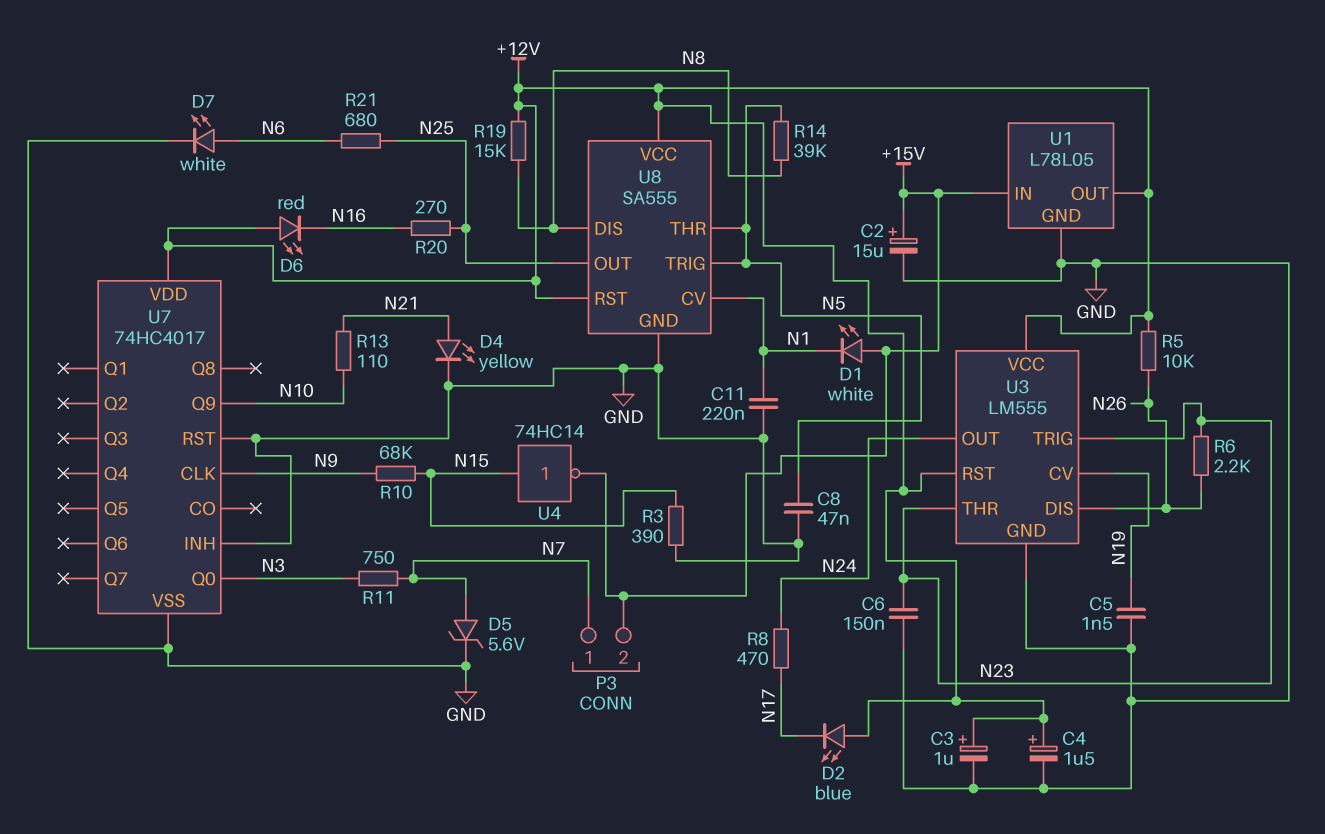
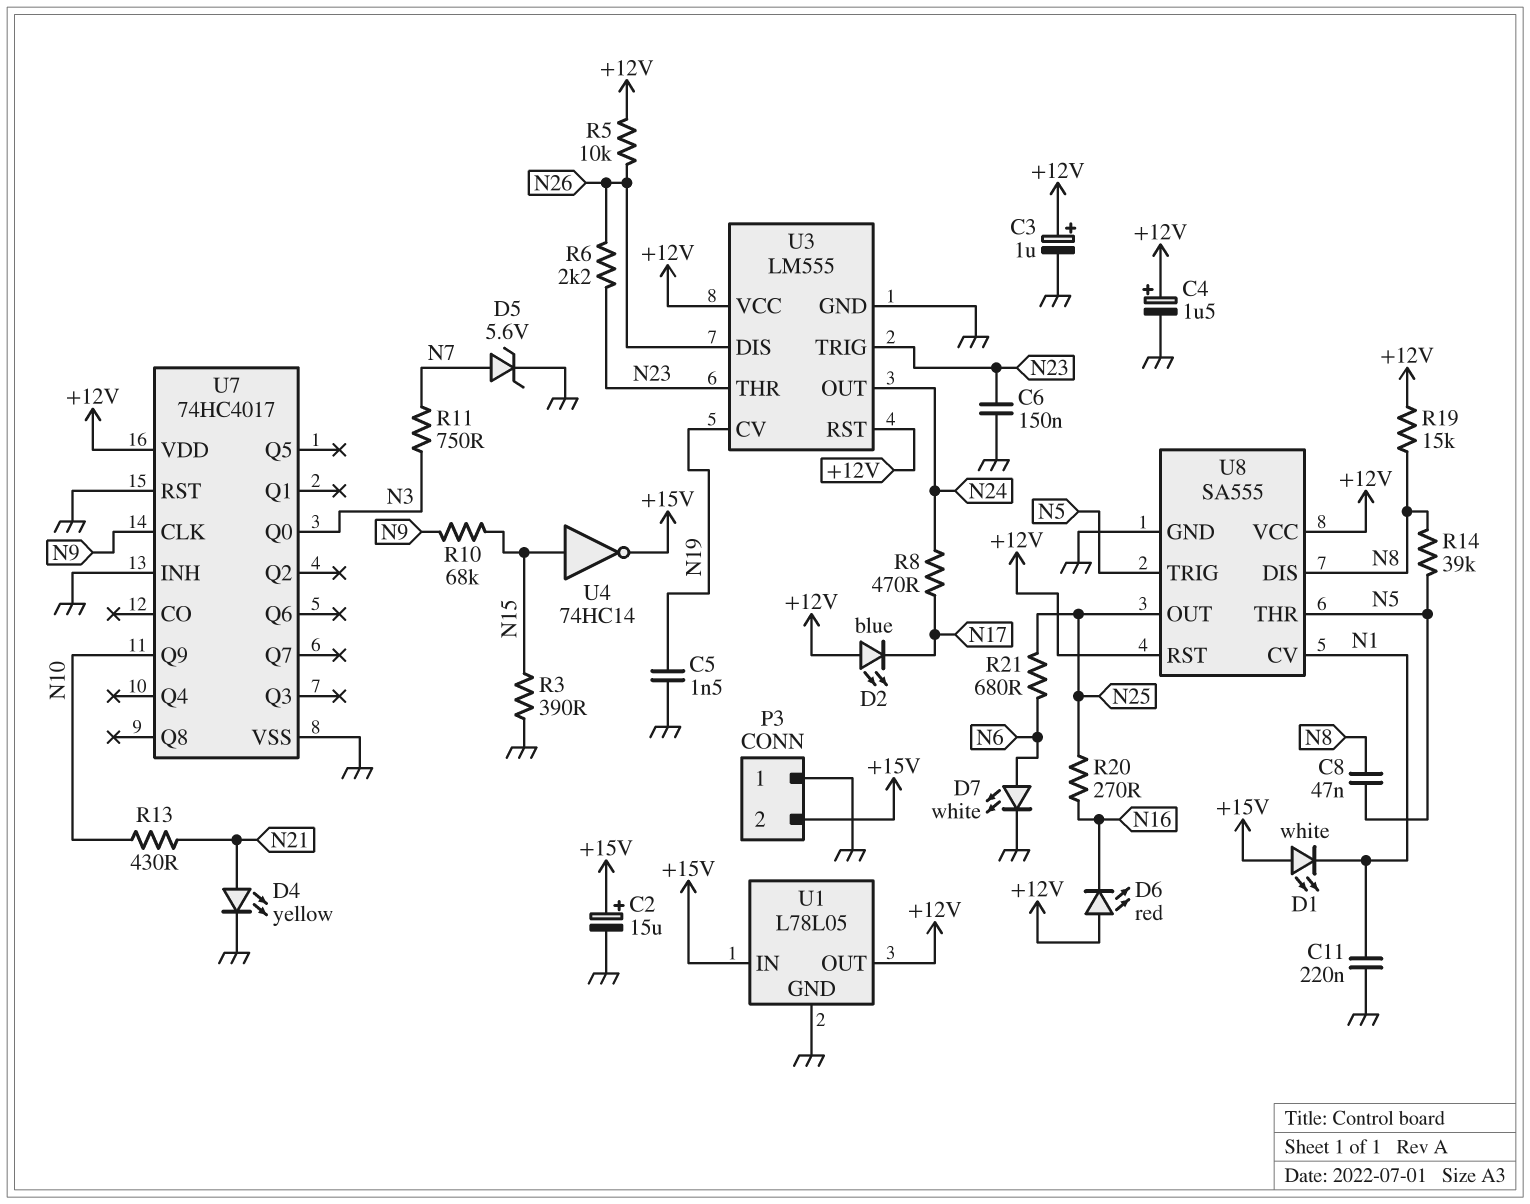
C8: 47nF (GND, N5) -> 47nF (N5, N8)
P3 pin 1: N7 -> GND
R13: 110 (N10, N21) -> 430 (N10, N21)

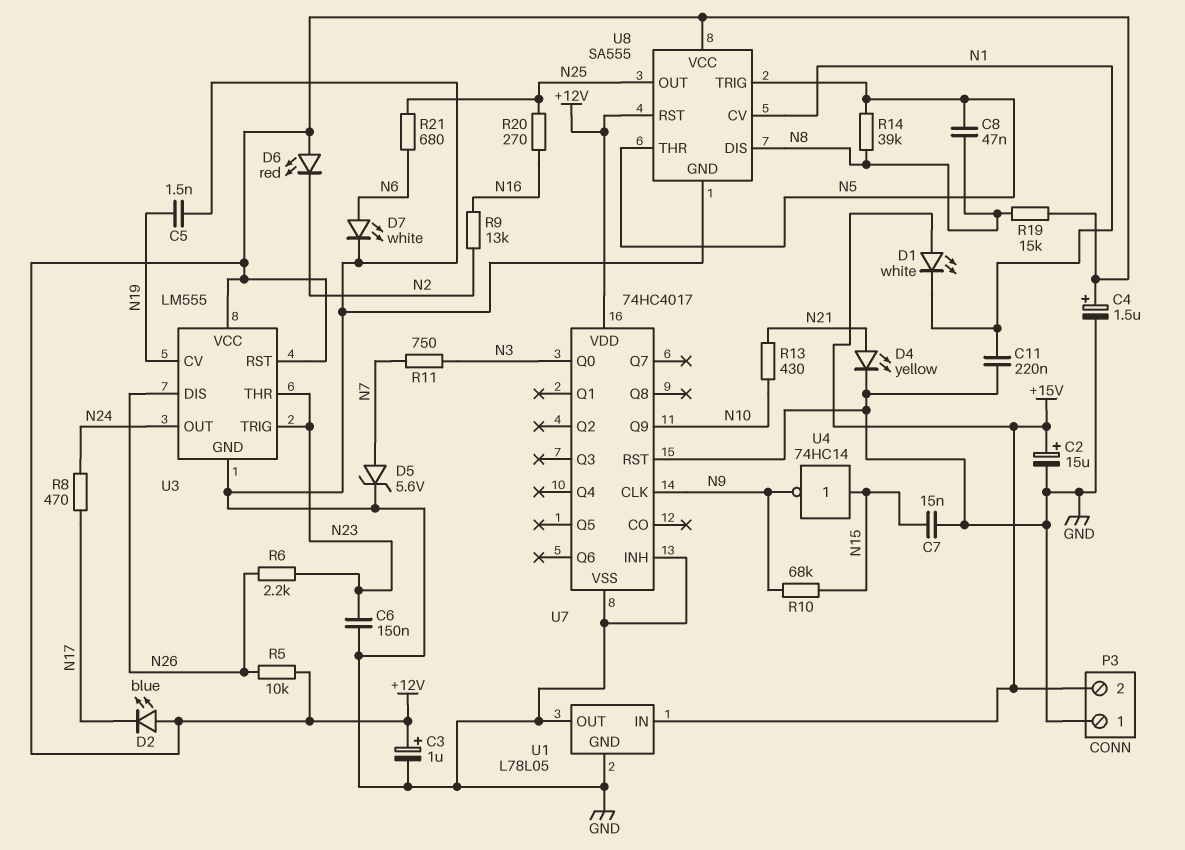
C7: none -> 15nF (GND, N15)
D6: LED red (A +12V, K N16) -> LED red (A +12V, K N2)
R3: 390 (GND, N15) -> none
R9: none -> 13k (N2, N16)
U1 pin OUT: +12V -> GND
U4: NOT 74HC14 (in N15, out +15V) -> NOT 74HC14 (in N15, out N9)

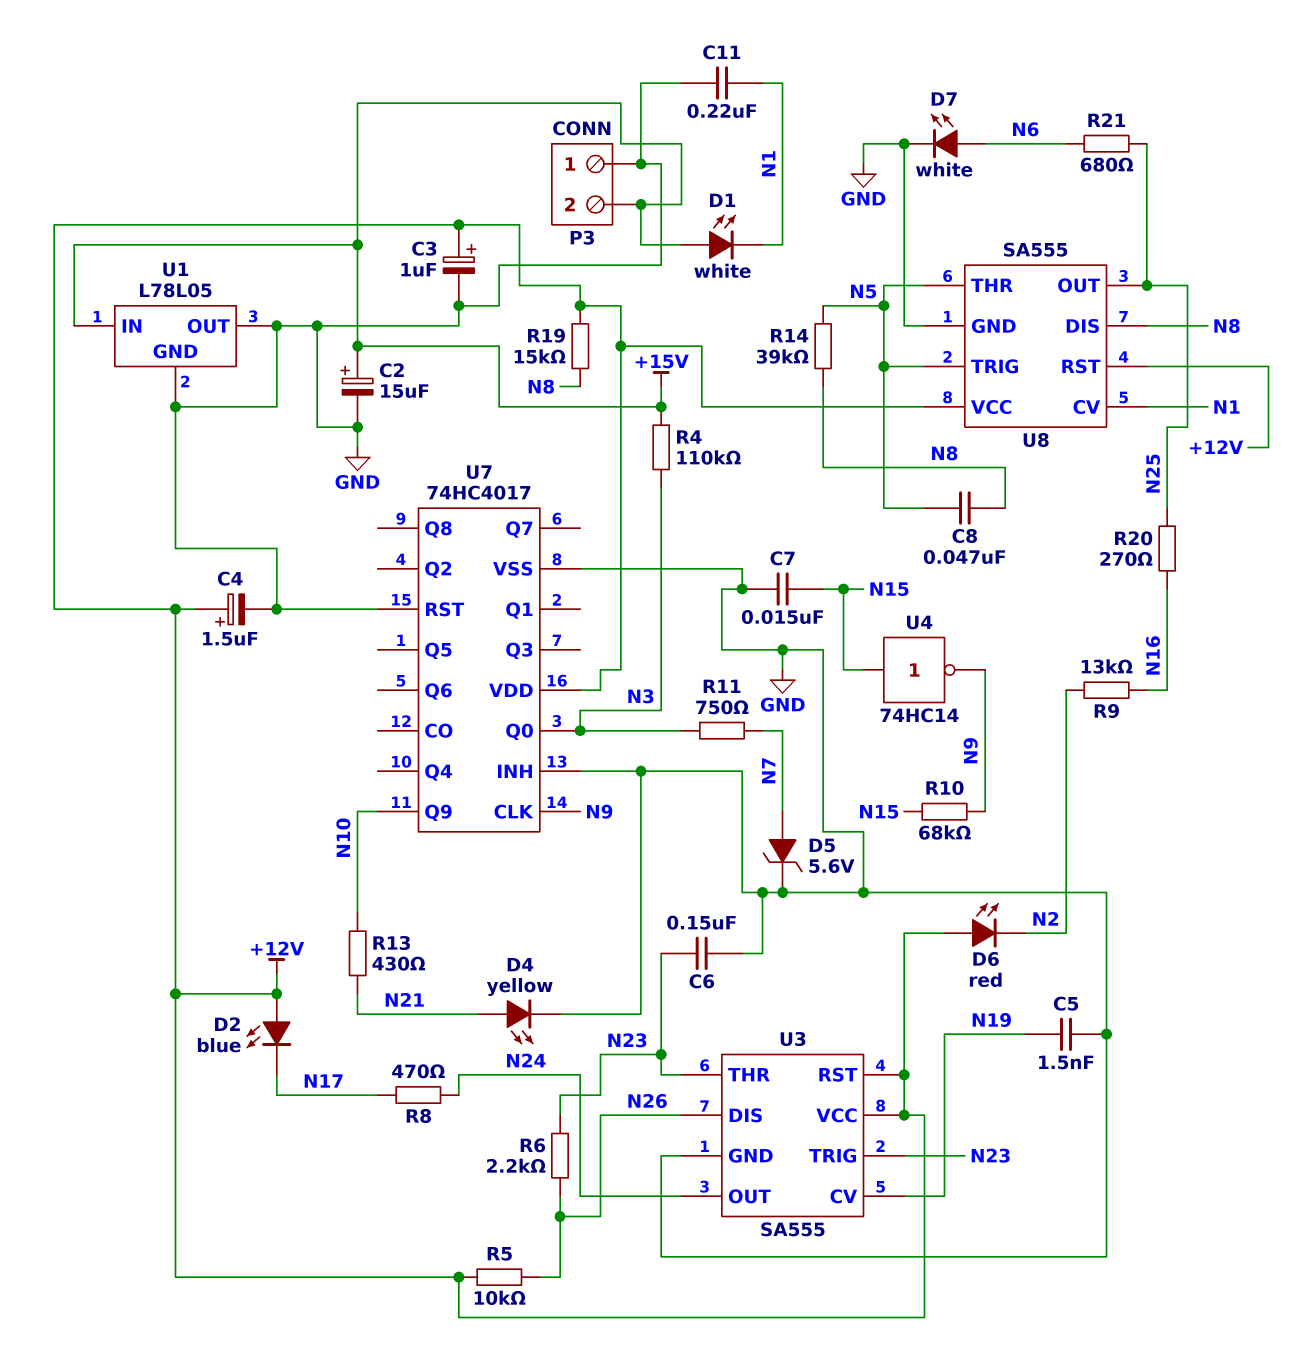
R4: none -> 110k (+15V, N3)
U3: LM555 -> SA555

